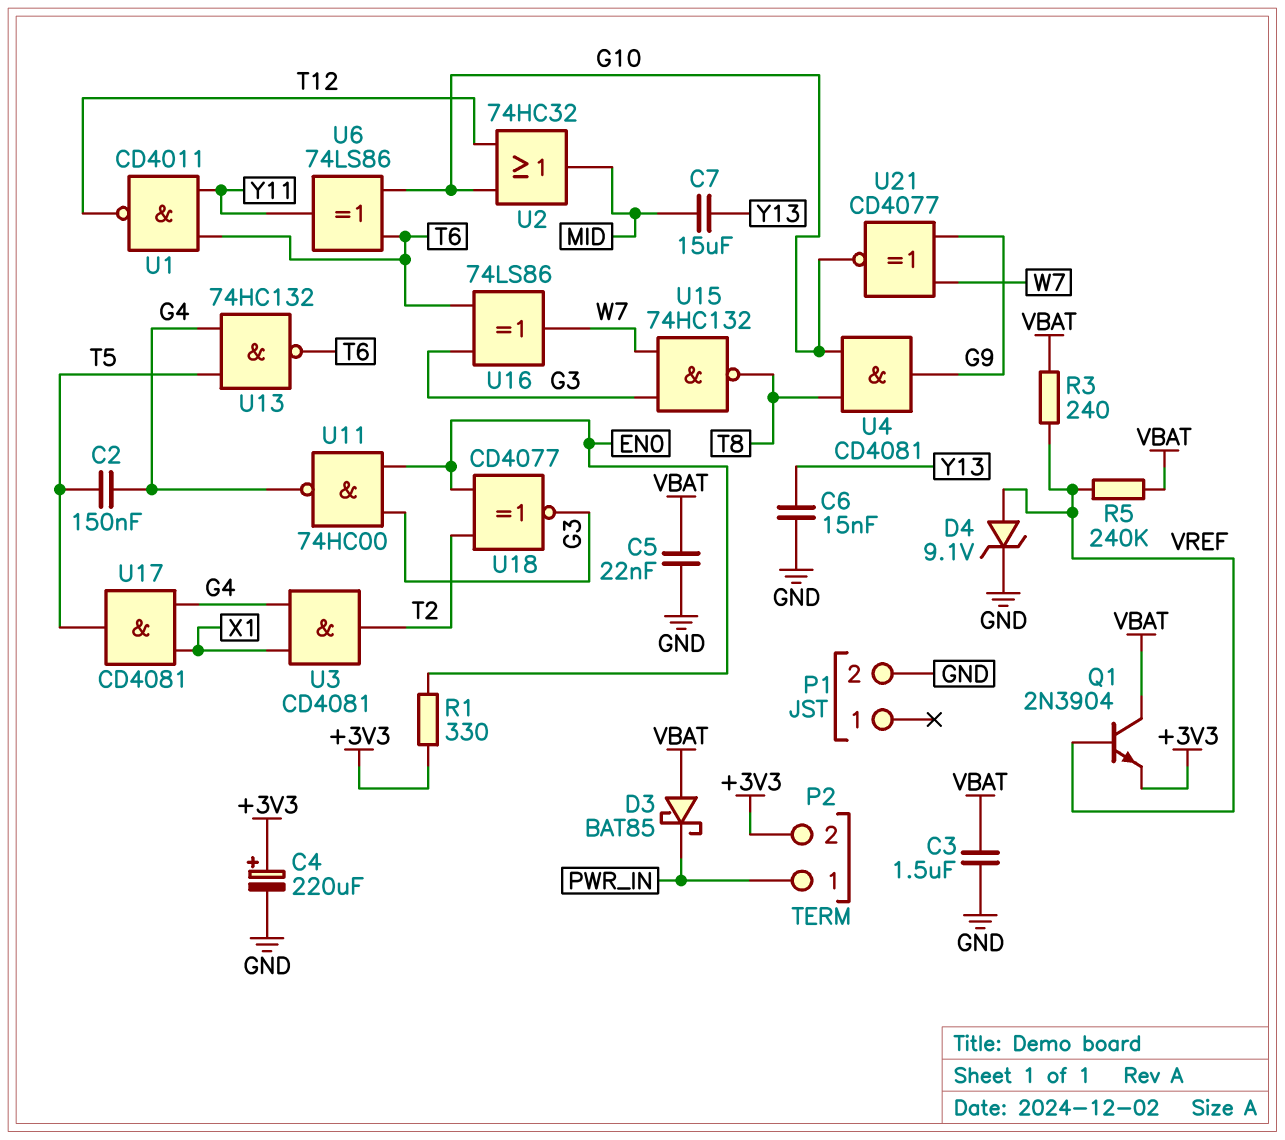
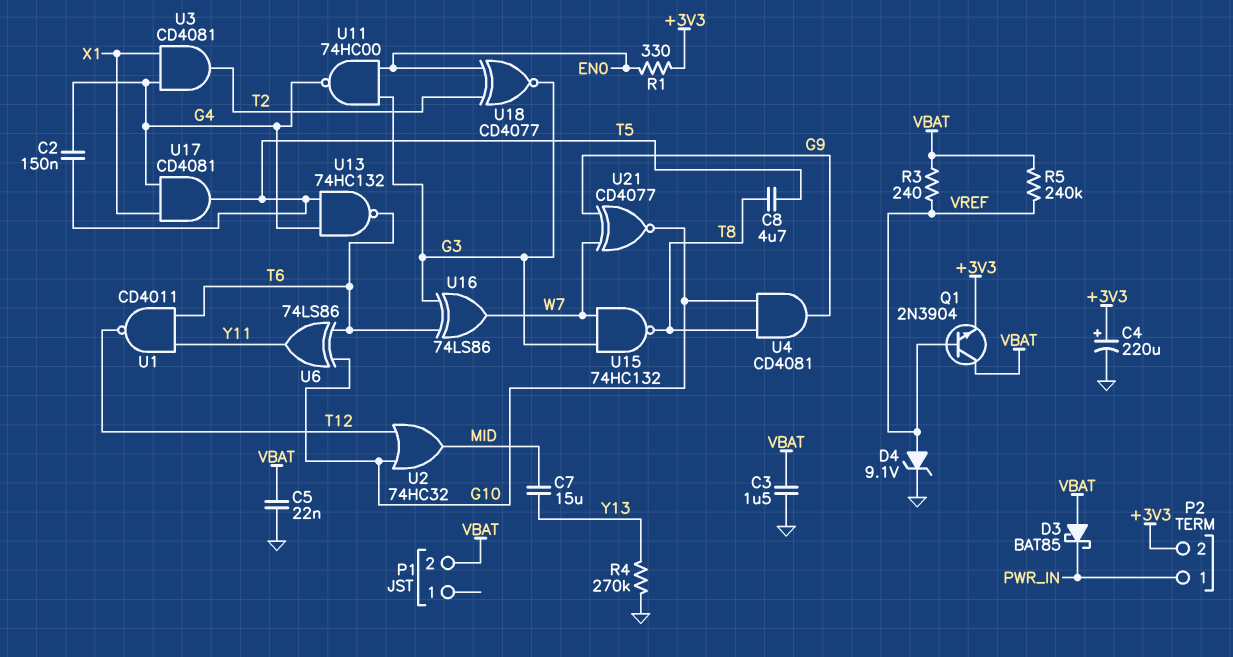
C6: 15nF (GND, Y13) -> none
C8: none -> 4.7uF (T5, T8)
P1 pin 2: GND -> VBAT
R4: none -> 270k (GND, Y13)

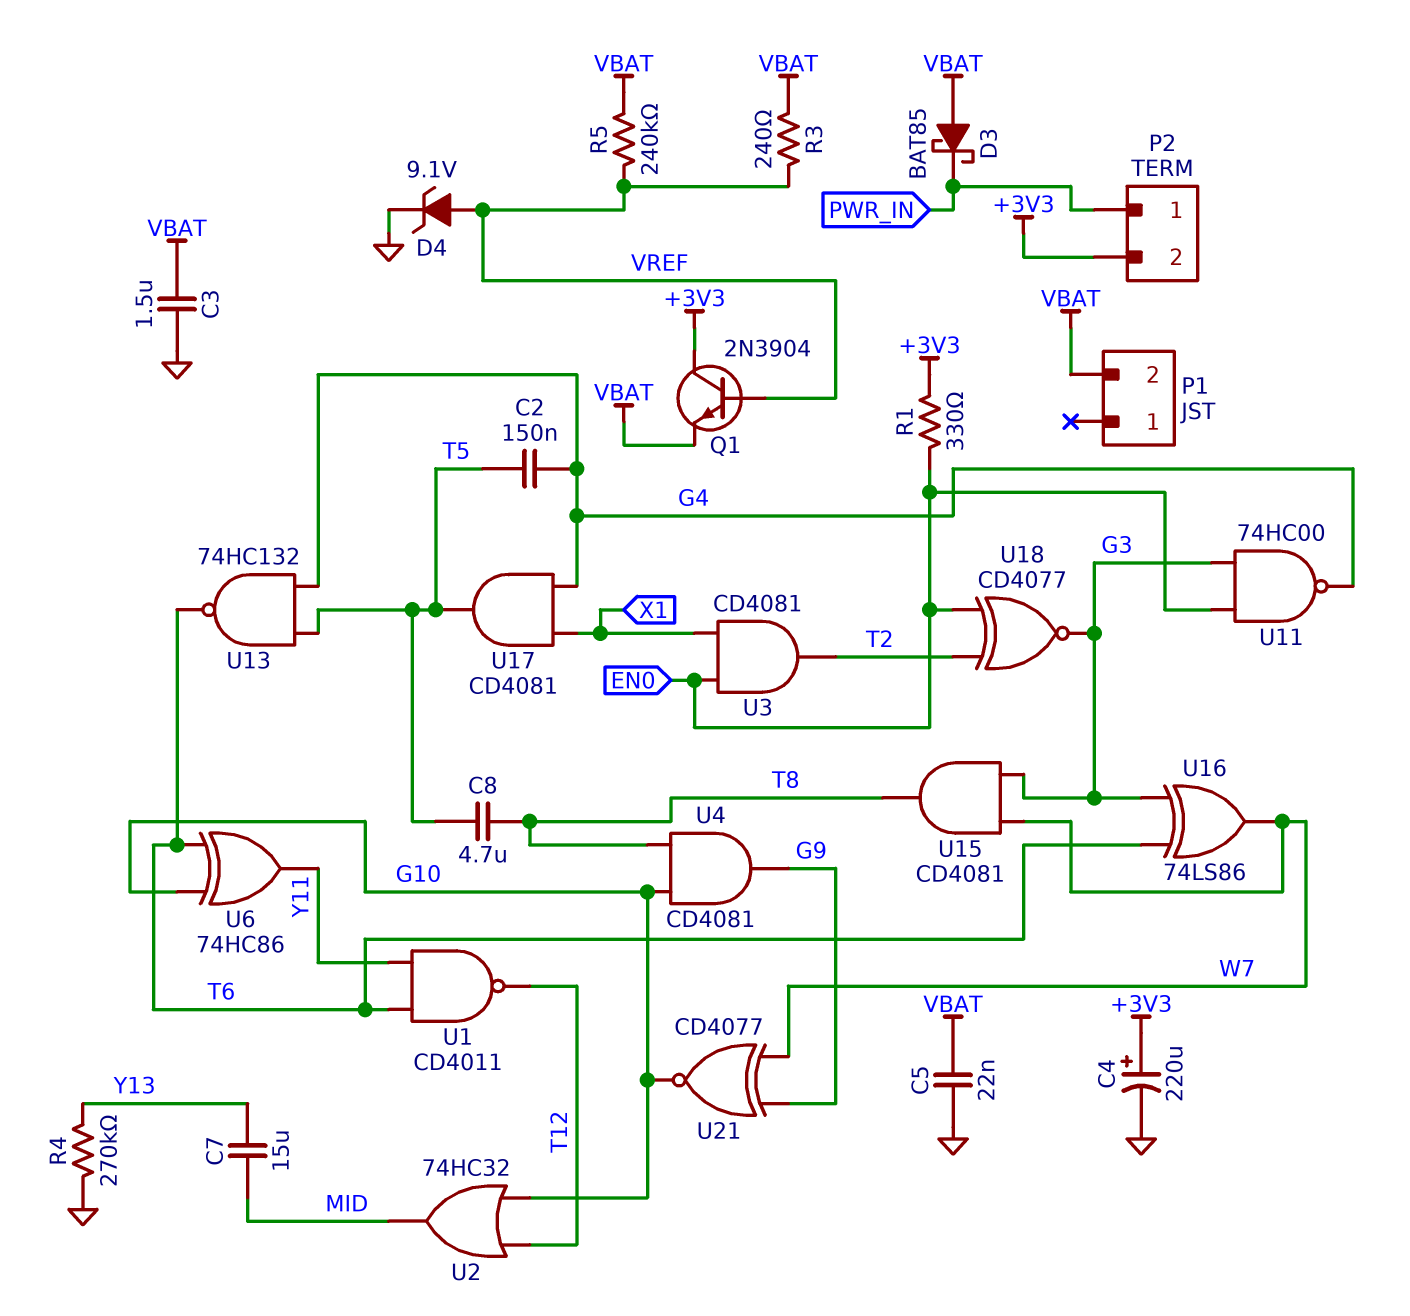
Q1: NPN 2N3904 (B VREF, C VBAT, E +3V3) -> NPN 2N3904 (B VREF, C +3V3, E VBAT)
U3: AND CD4081 (in G4, in X1, out T2) -> AND CD4081 (in EN0, in X1, out T2)
U6: XOR 74LS86 (in G10, in T6, out Y11) -> XOR 74HC86 (in G10, in T6, out Y11)
U15: NAND 74HC132 (in G3, in W7, out T8) -> AND CD4081 (in G3, in W7, out T8)

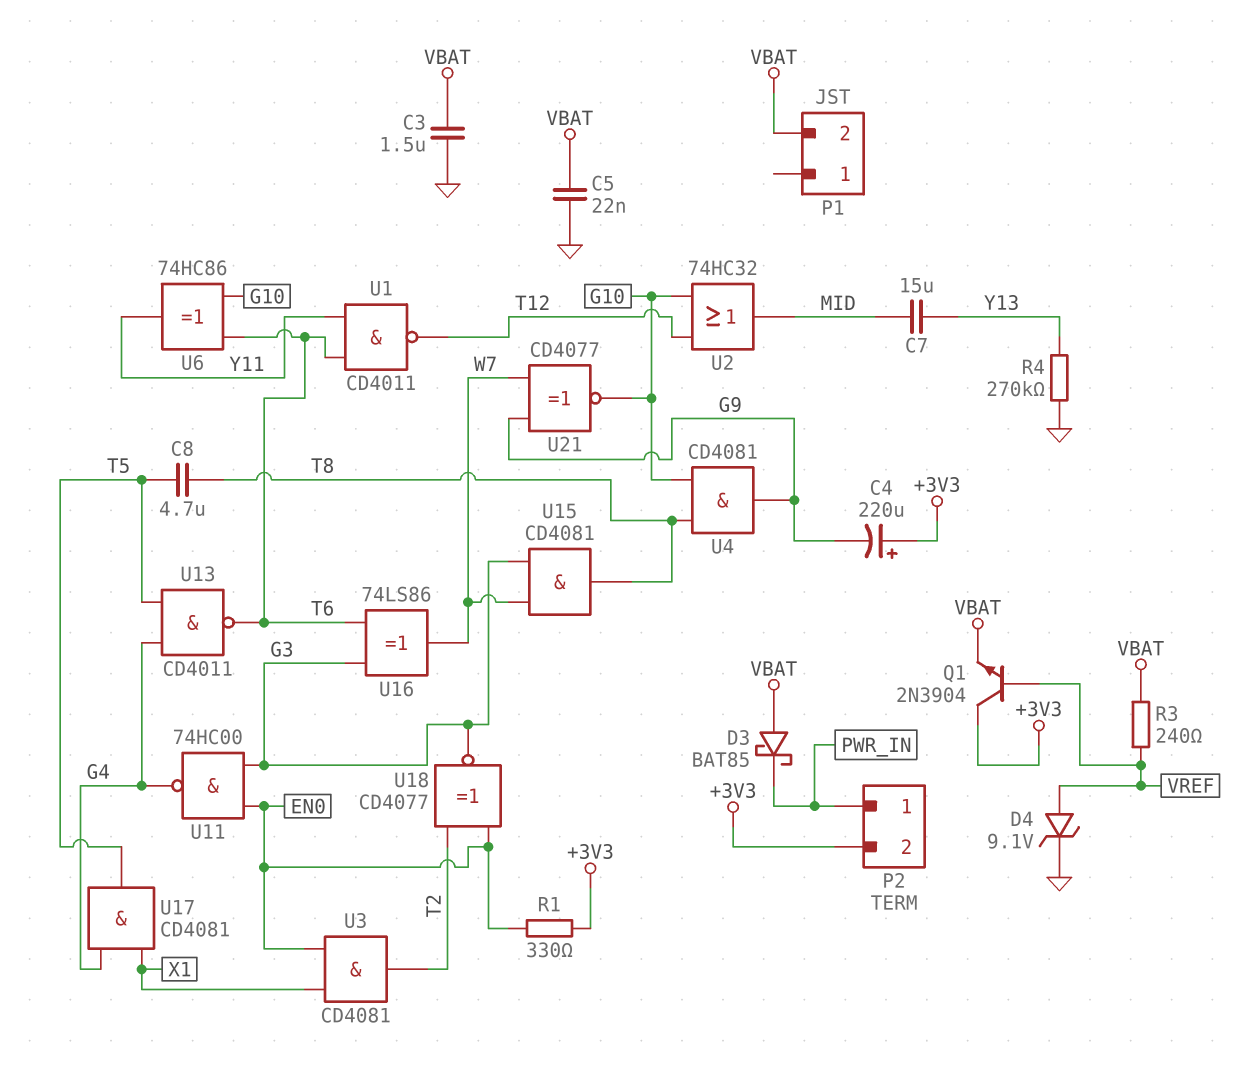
C2: 150nF (G4, T5) -> none
C4: 220uF (plus +3V3, minus GND) -> 220uF (plus +3V3, minus G9)
R5: 240k (VBAT, VREF) -> none
U13: NAND 74HC132 (in G4, in T5, out T6) -> NAND CD4011 (in G4, in T5, out T6)

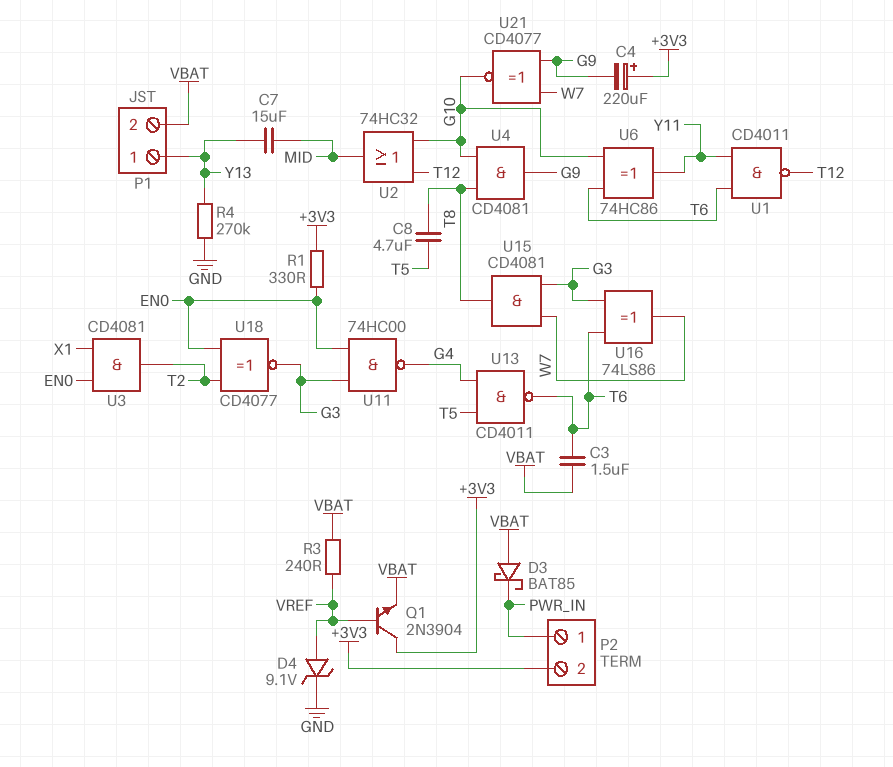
C3: 1.5uF (GND, VBAT) -> 1.5uF (T6, VBAT)
C5: 22nF (GND, VBAT) -> none
P1 pin 1: none -> Y13
U17: AND CD4081 (in G4, in X1, out T5) -> none

